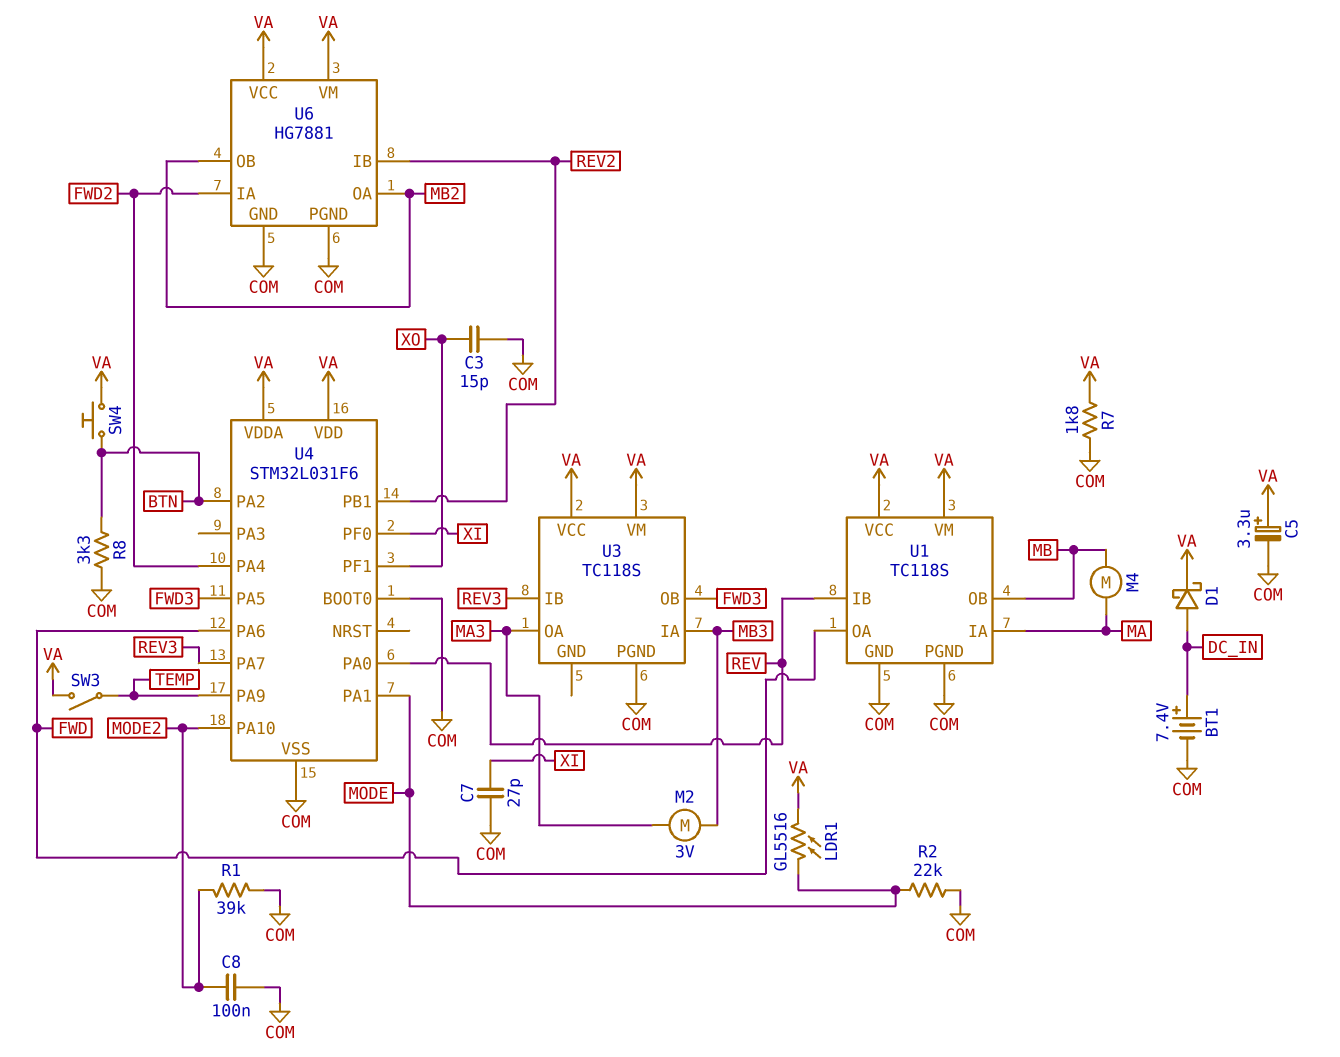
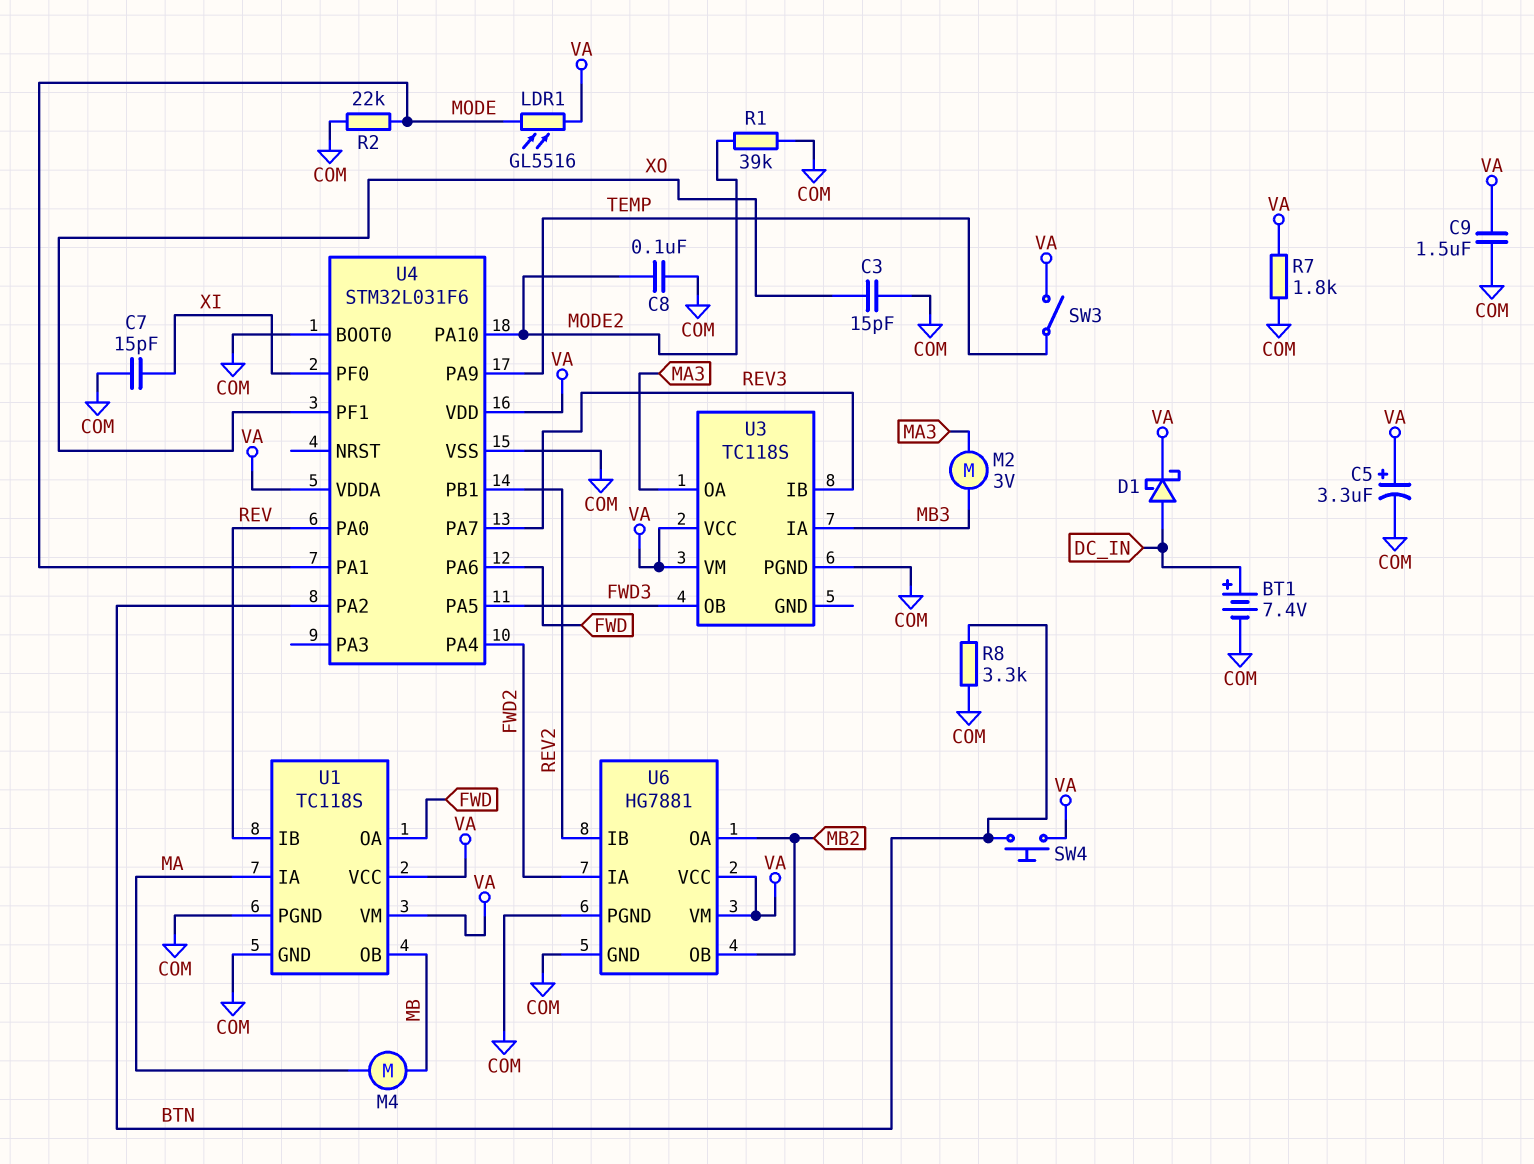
C7: 27pF (COM, XI) -> 15pF (COM, XI)
C9: none -> 1.5uF (COM, VA)

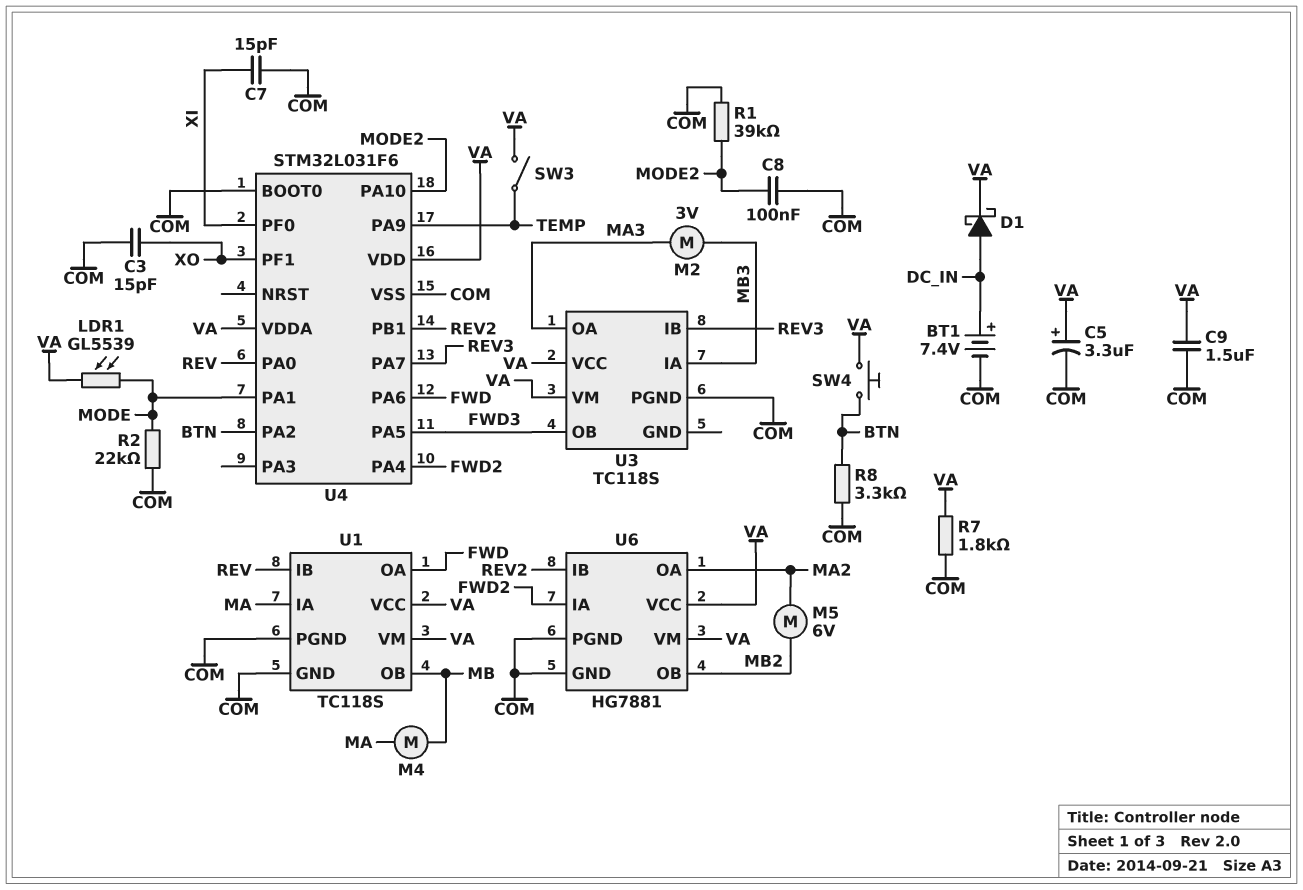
LDR1: GL5516 (MODE, VA) -> GL5539 (MODE, VA)
M5: none -> motor 6V (MA2, MB2)
U6 pin OA: MB2 -> MA2

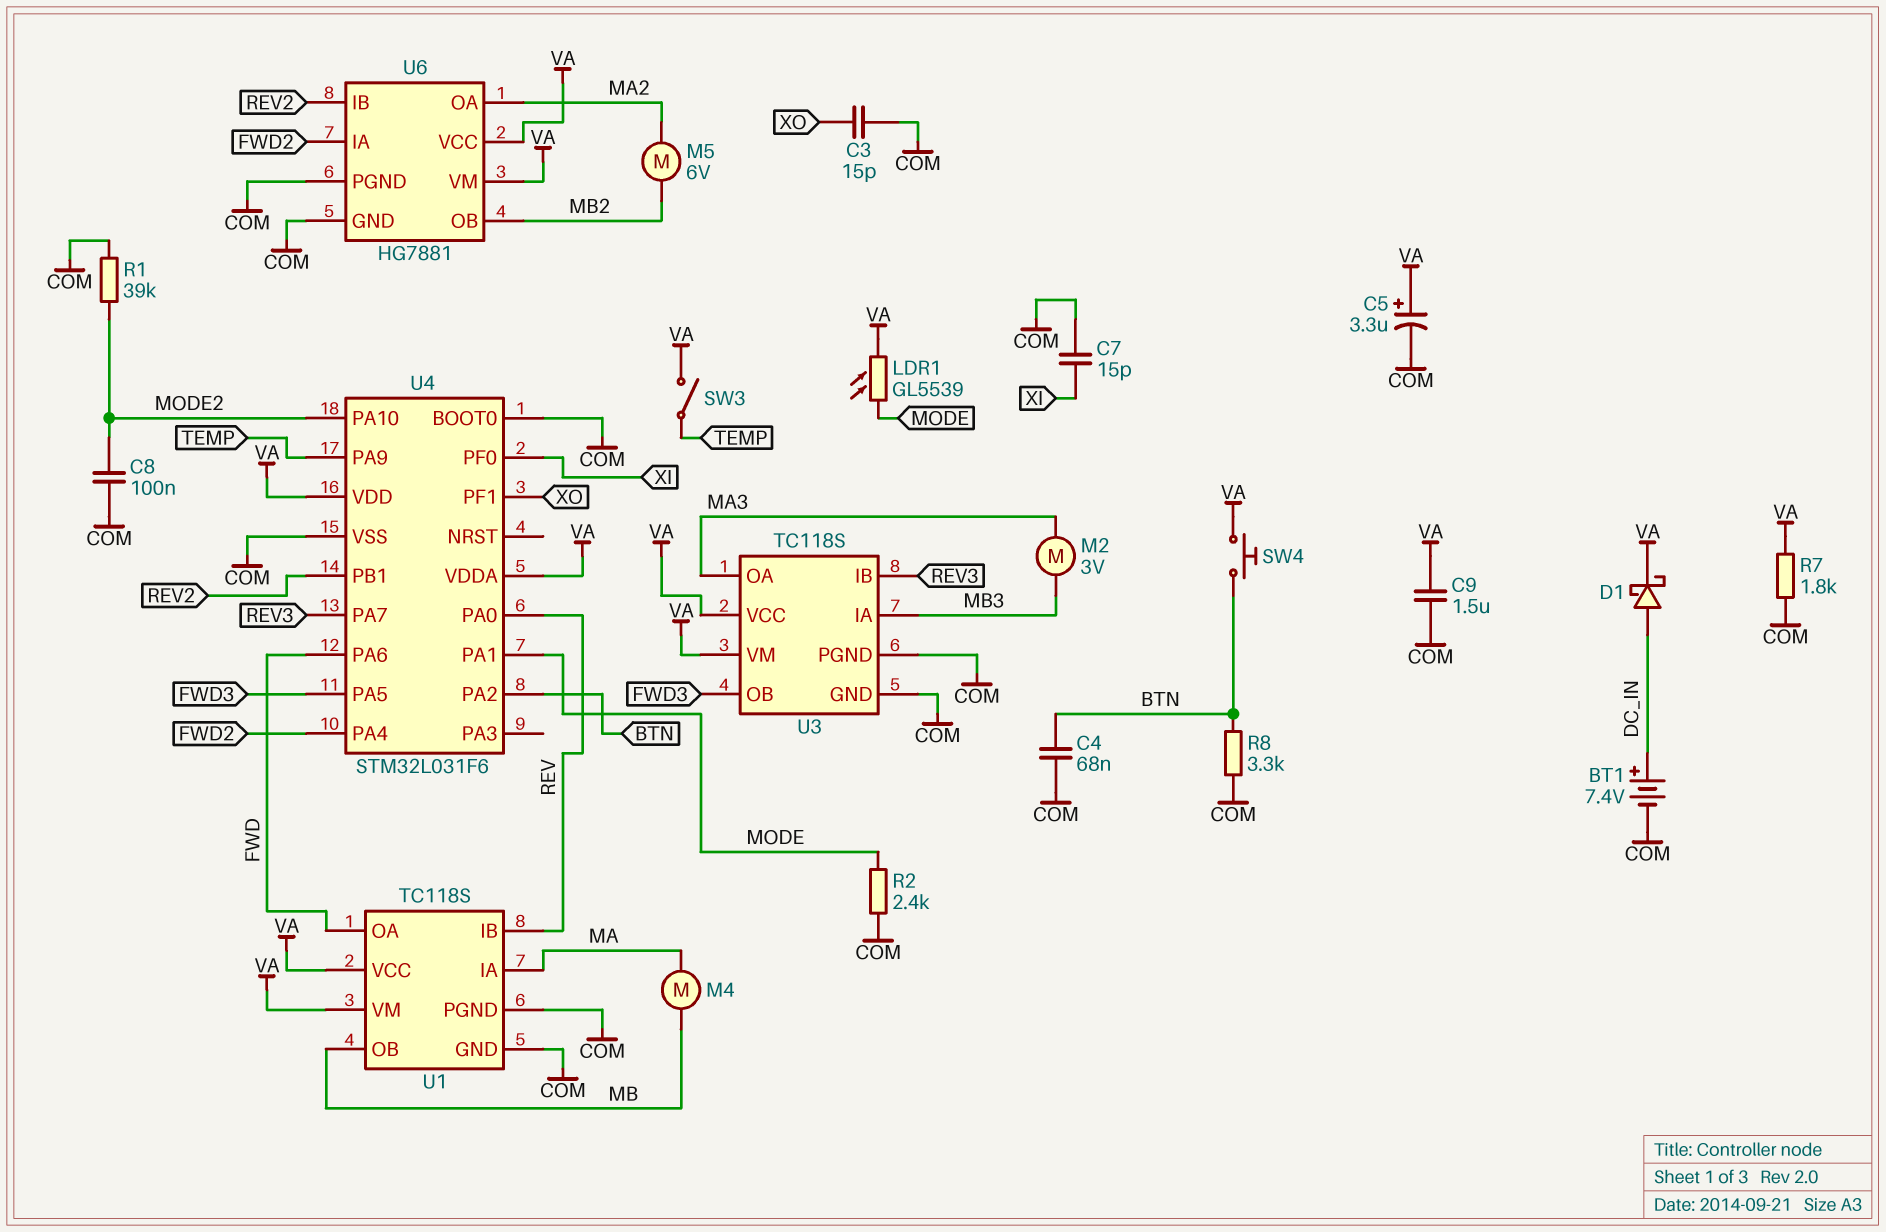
C4: none -> 68nF (BTN, COM)
R2: 22k (COM, MODE) -> 2.4k (COM, MODE)
U3 pin GND: none -> COM

